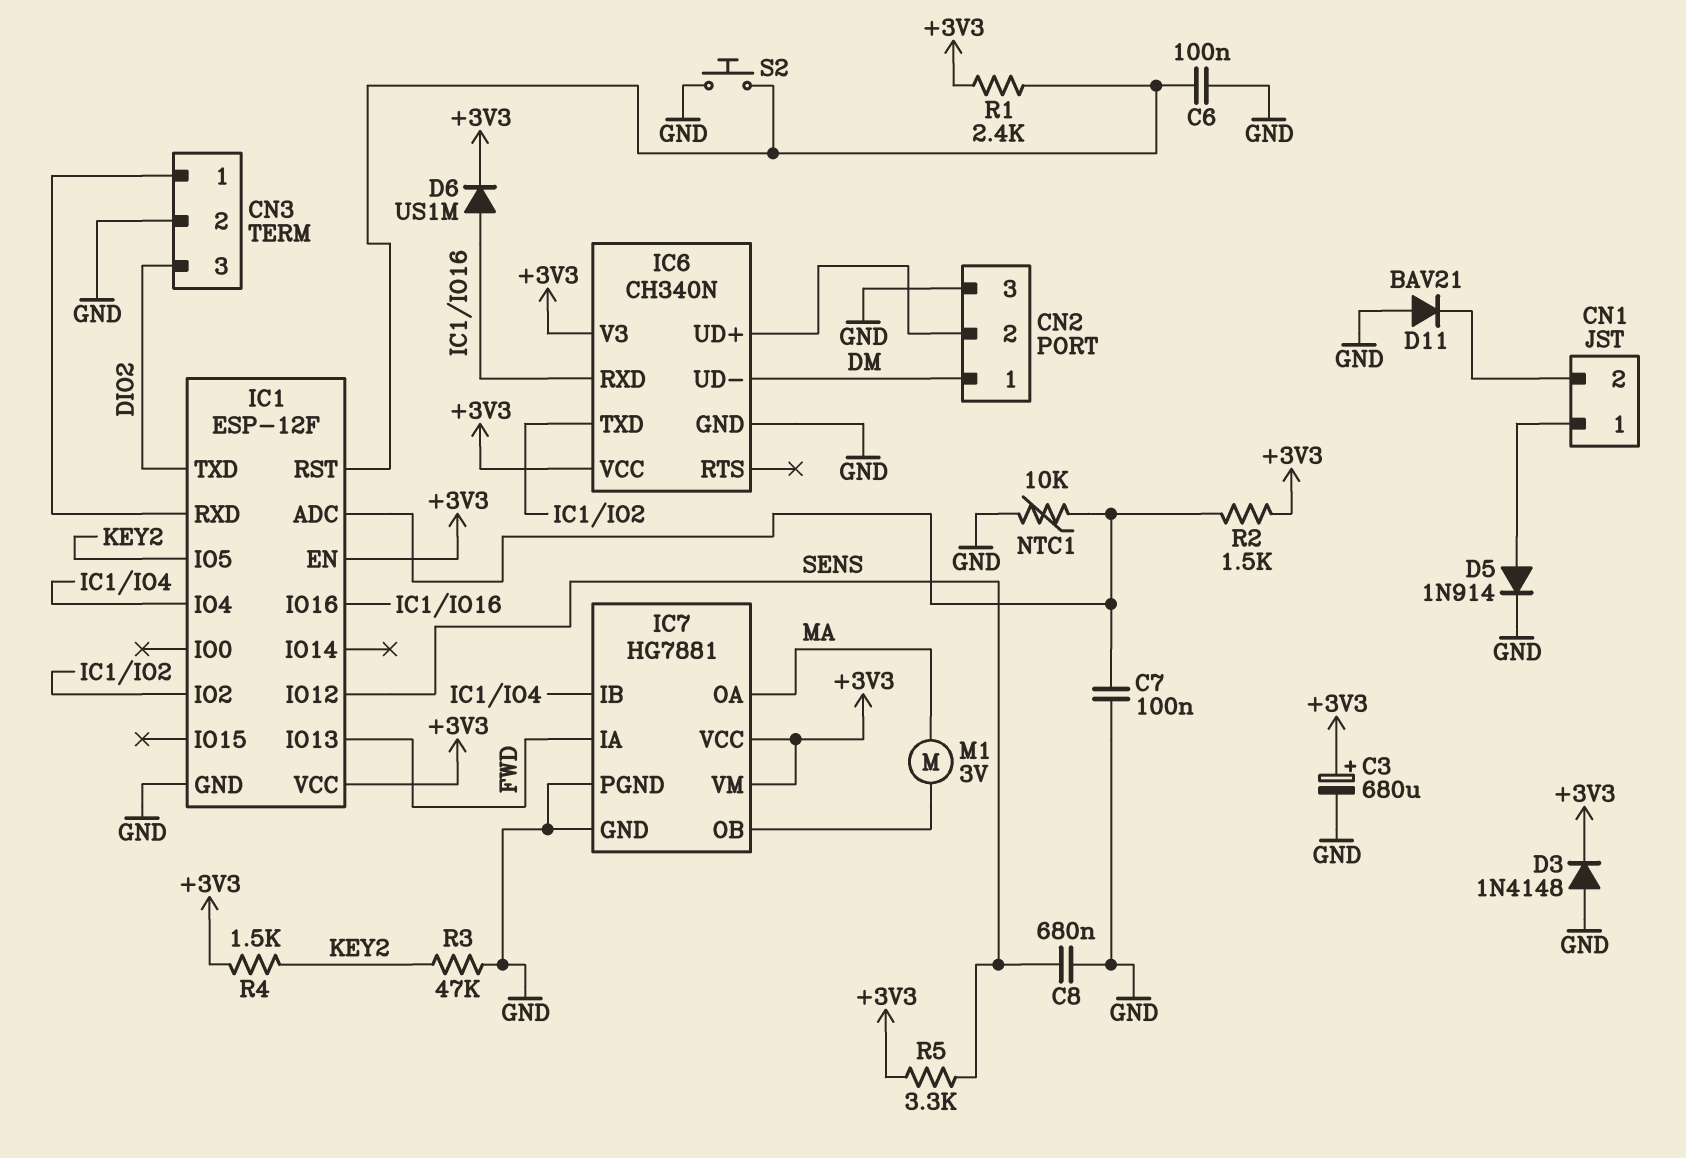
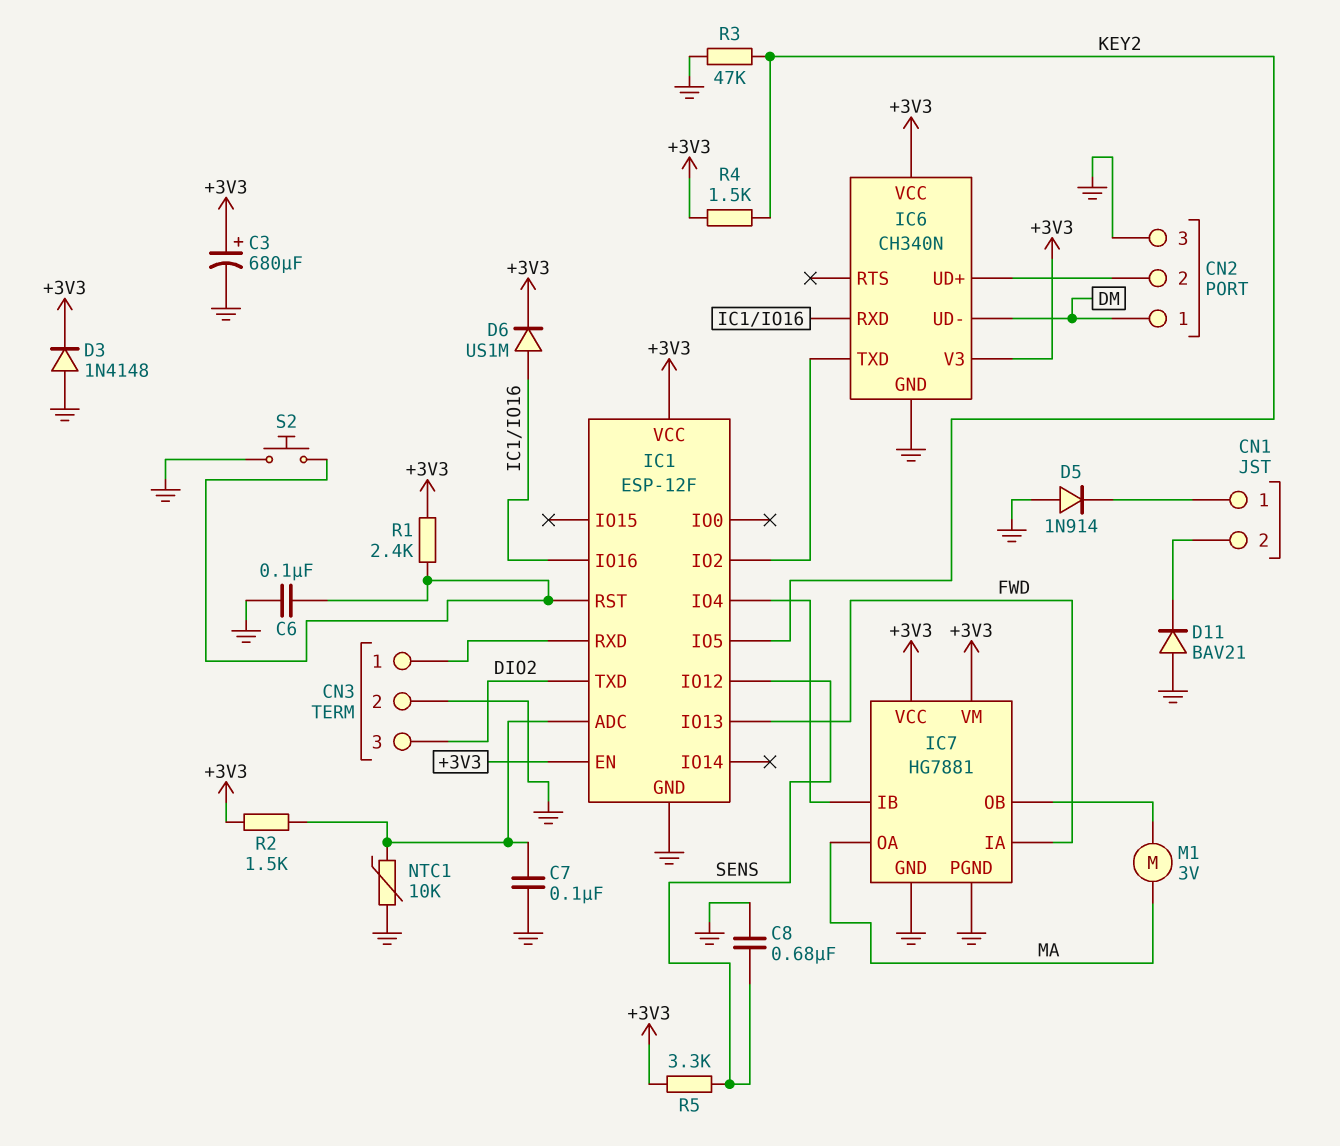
D5: diode 1N914 (A CN1/1, K GND) -> diode 1N914 (A GND, K CN1/1)

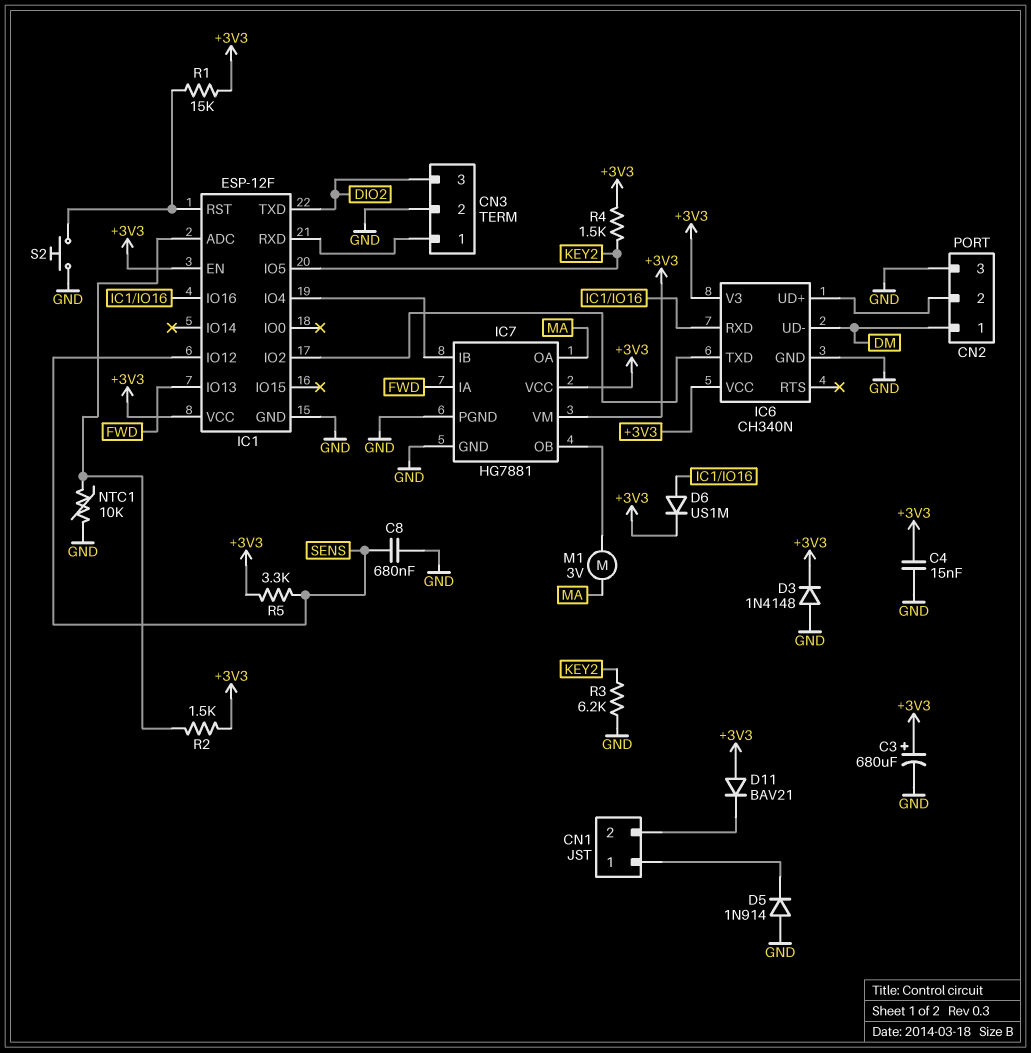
C4: none -> 15nF (+3V3, GND)
C6: 100nF (GND, IC1/RST) -> none
C7: 100nF (GND, IC1/ADC) -> none
D11: diode BAV21 (A GND, K CN1/2) -> diode BAV21 (A +3V3, K CN1/2)
R1: 2.4k (+3V3, IC1/RST) -> 15k (+3V3, IC1/RST)
R3: 47k (GND, KEY2) -> 6.2k (GND, KEY2)

